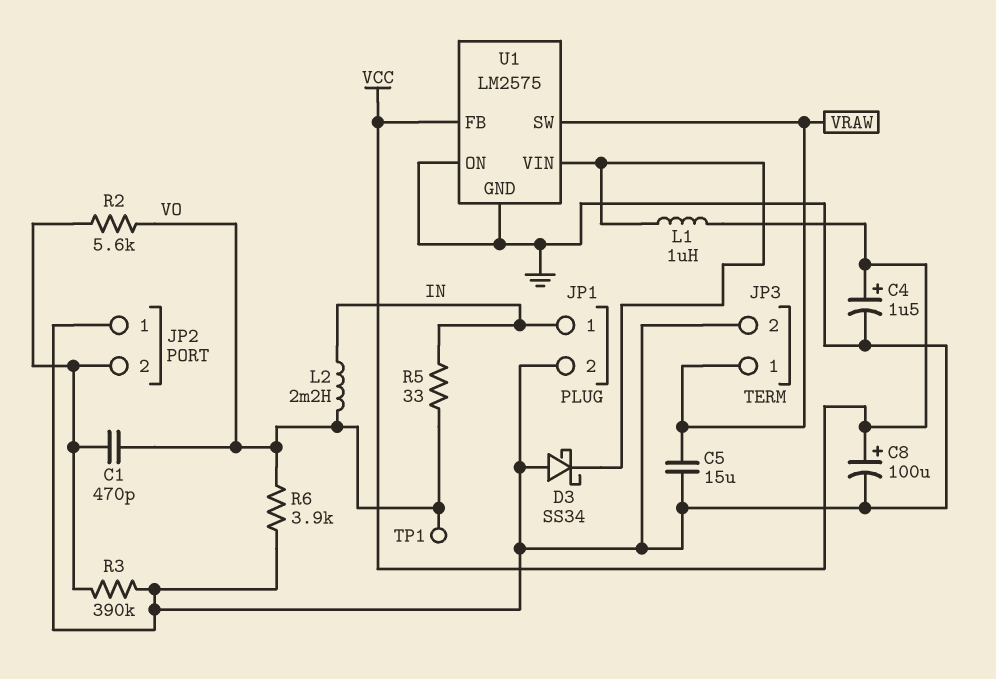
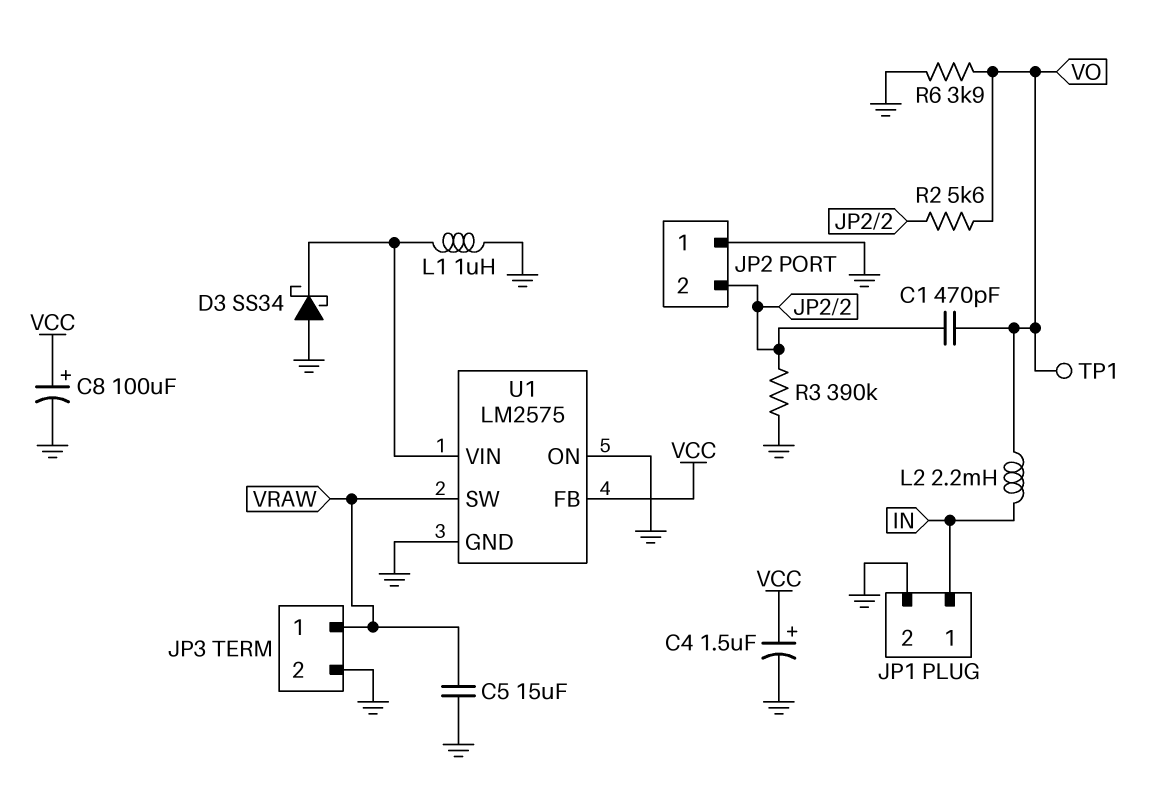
L1: 1uH (U1/VIN, VCC) -> 1uH (GND, U1/VIN)
R5: 33 (IN, VO) -> none

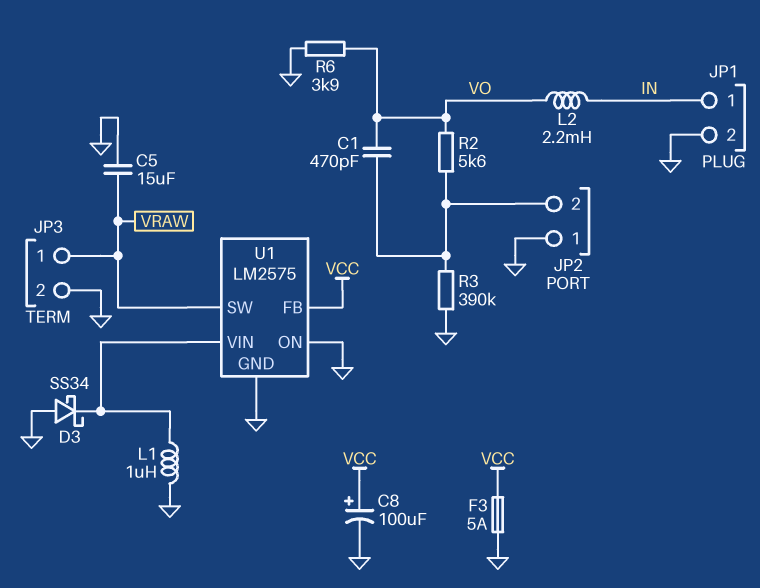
C4: 1.5uF (plus VCC, minus GND) -> none
F3: none -> 5A (GND, VCC)
TP1: test point (VO) -> none

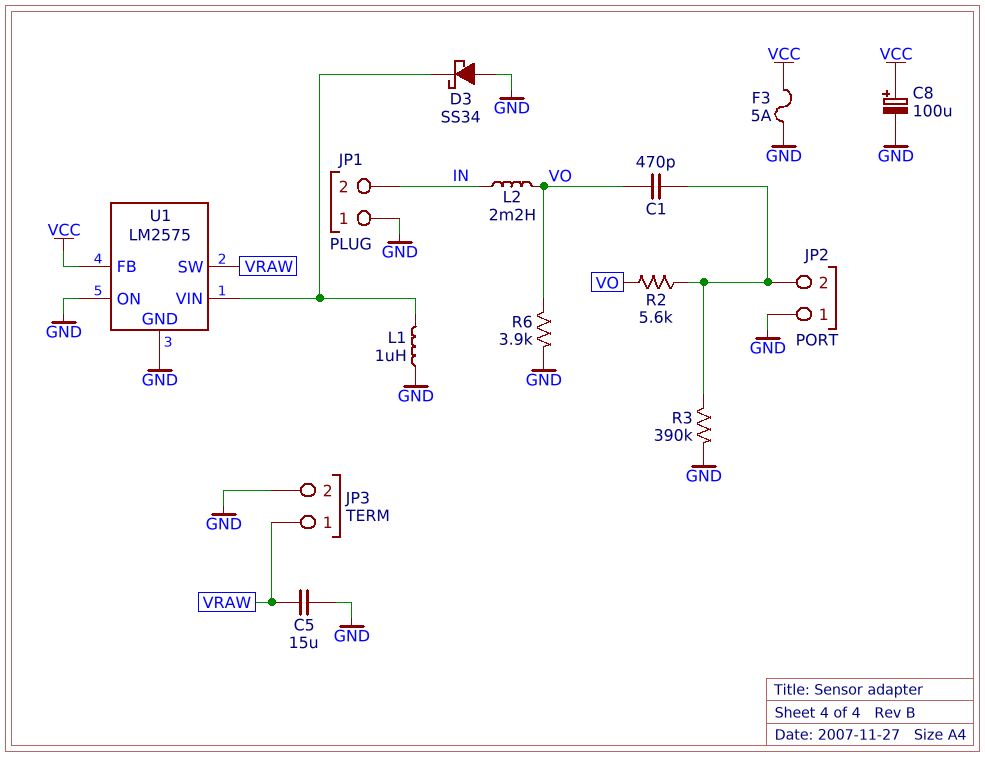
JP1 pin 1: IN -> GND
JP1 pin 2: GND -> IN

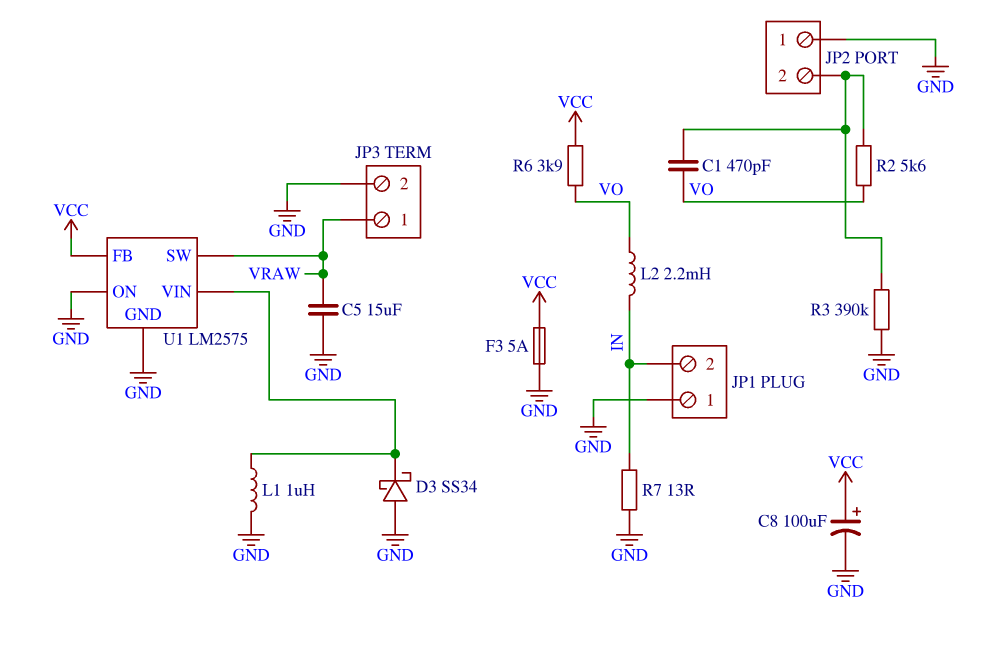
R6: 3.9k (GND, VO) -> 3.9k (VCC, VO)
R7: none -> 13 (GND, IN)

